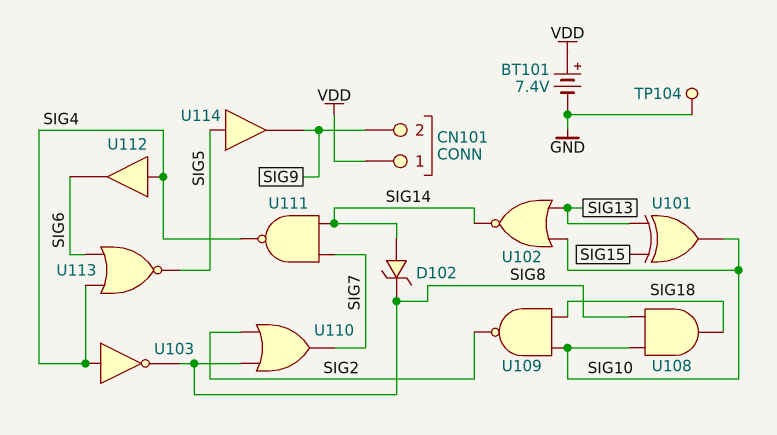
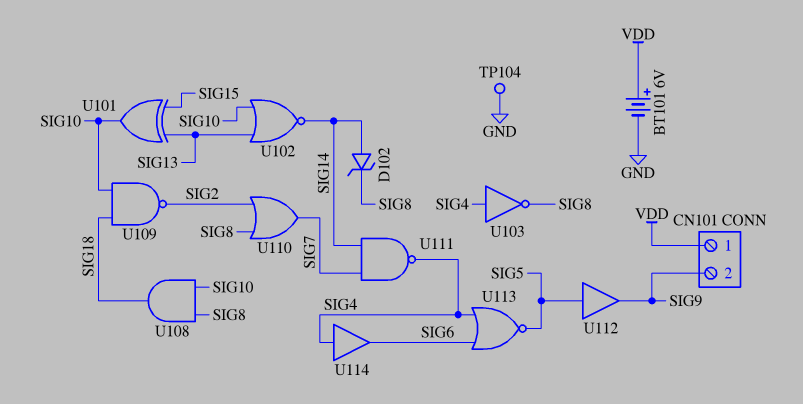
BT101: 7.4V (plus VDD, minus GND) -> 6V (plus VDD, minus GND)
U112: buffer (in SIG4, out SIG6) -> buffer (in SIG5, out SIG9)
U114: buffer (in SIG5, out SIG9) -> buffer (in SIG4, out SIG6)

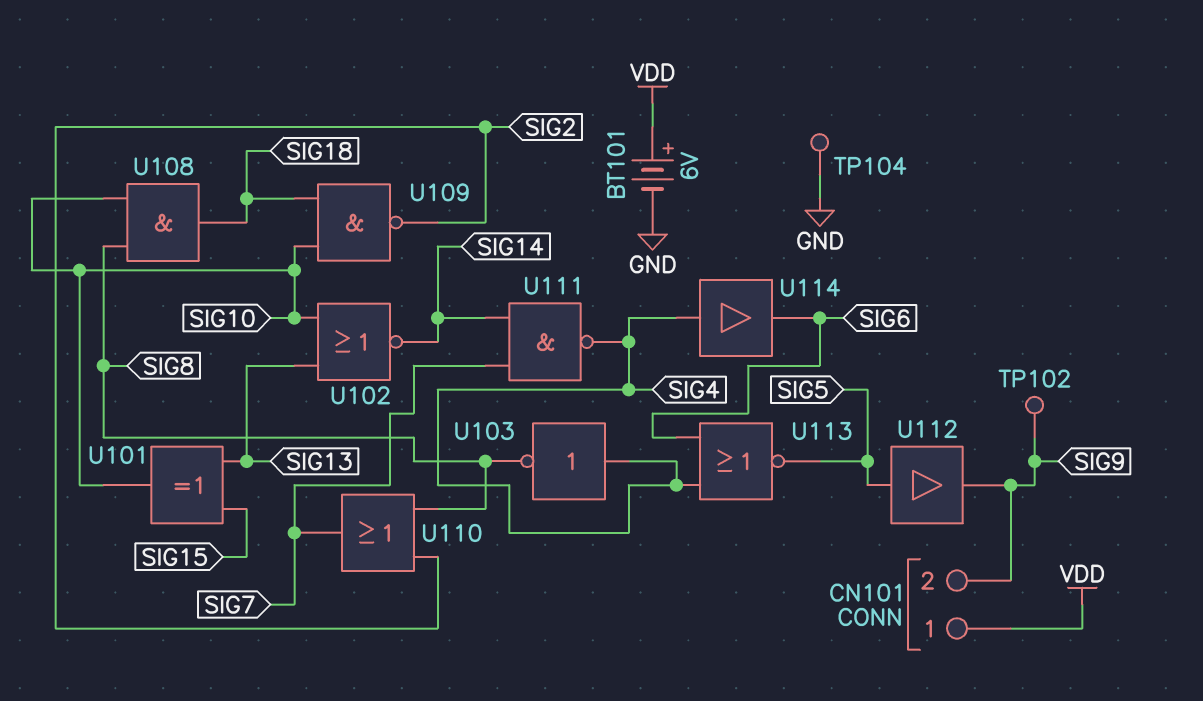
D102: zener (A SIG14, K SIG8) -> none
TP102: none -> test point (SIG9)

